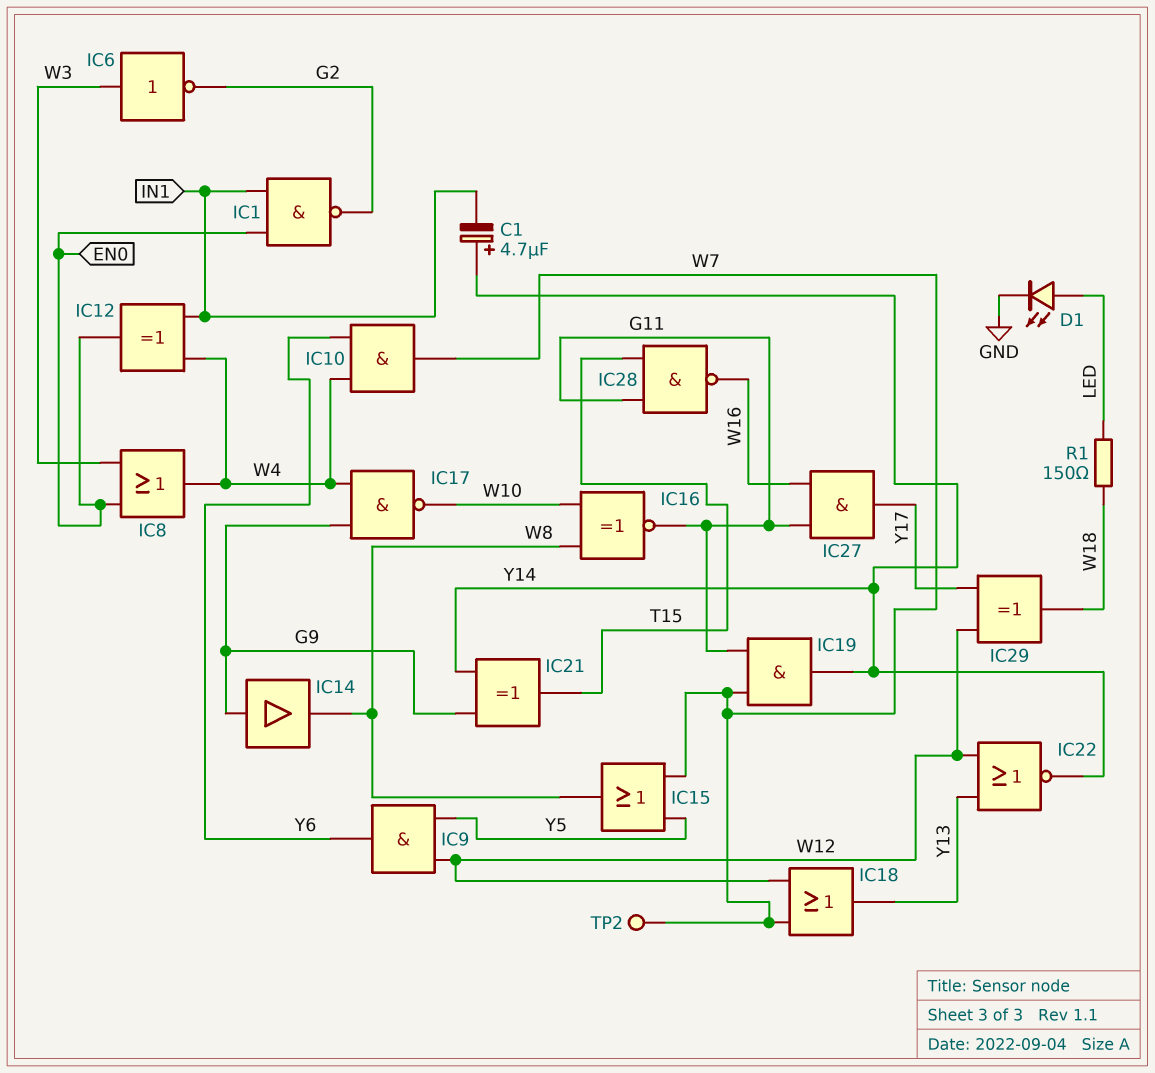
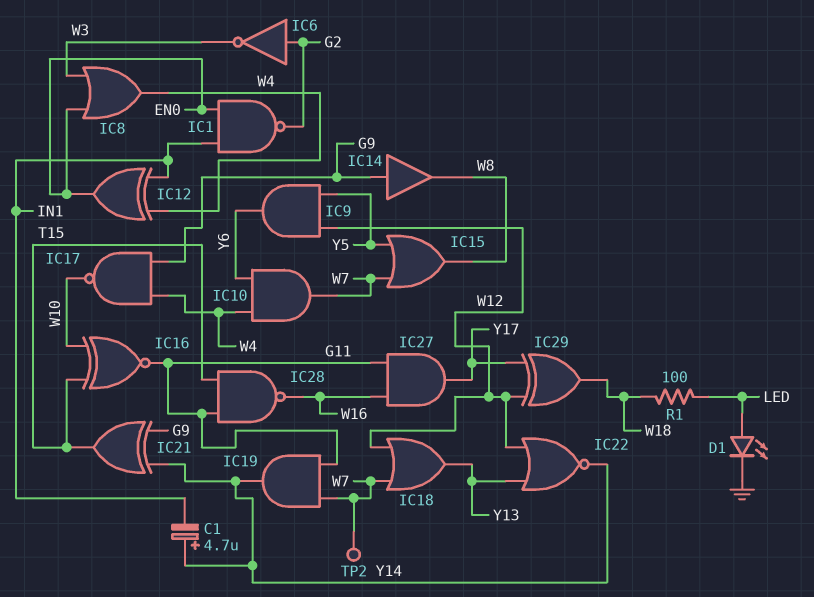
IC6: NOT (in W3, out G2) -> NOT (in G2, out W3)
IC16: XNOR (in W8, in W10, out G11) -> XNOR (in T15, in W10, out G11)
R1: 150 (LED, W18) -> 100 (LED, W18)

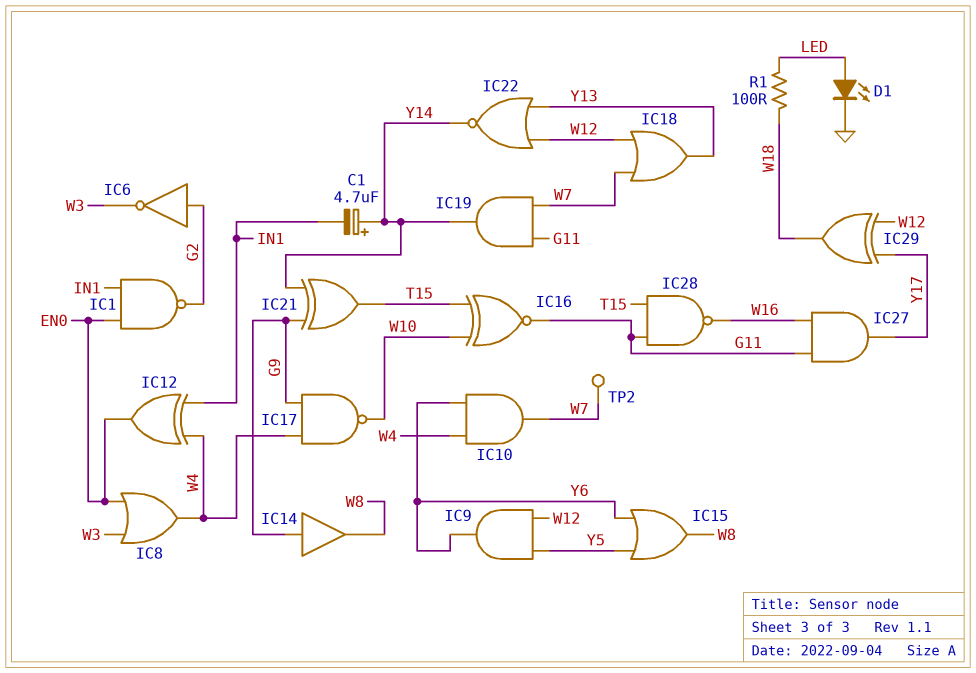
IC15: OR (in W7, in Y5, out W8) -> OR (in Y5, in Y6, out W8)

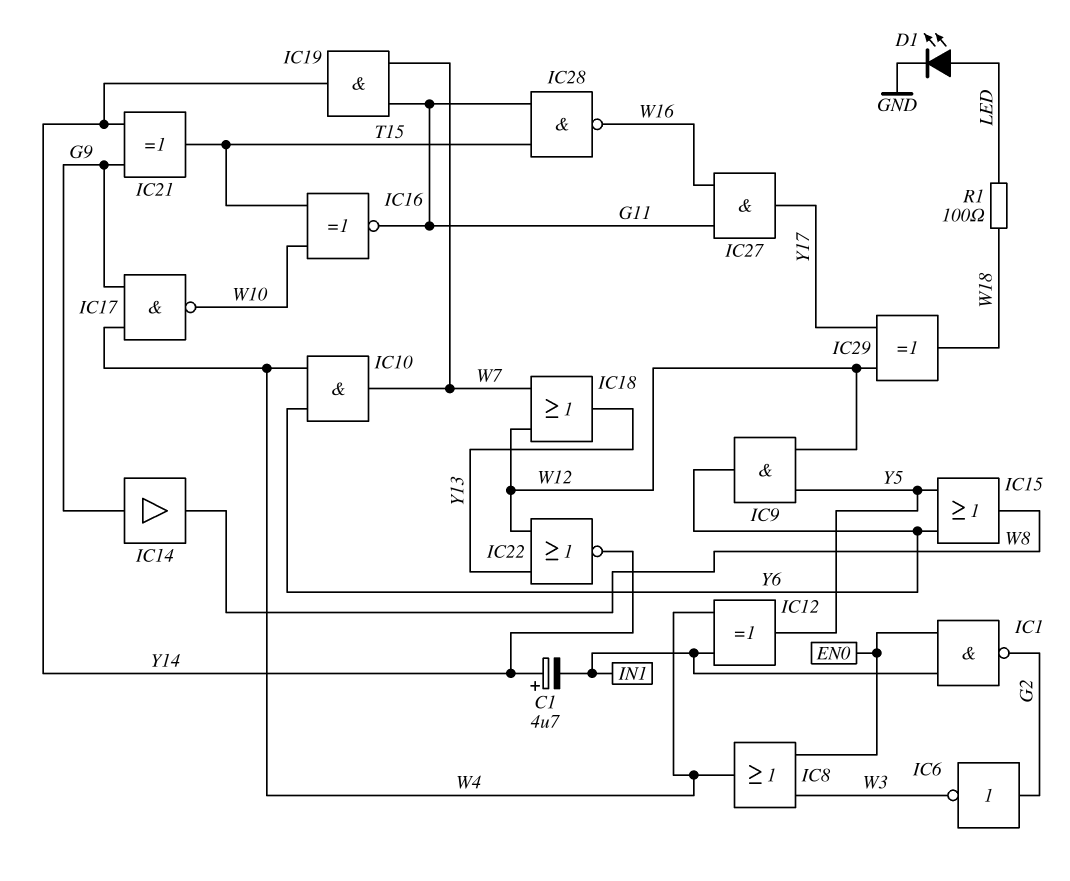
IC12: XOR (in IN1, in W4, out EN0) -> XOR (in IN1, in W4, out Y5)
TP2: test point (W7) -> none

